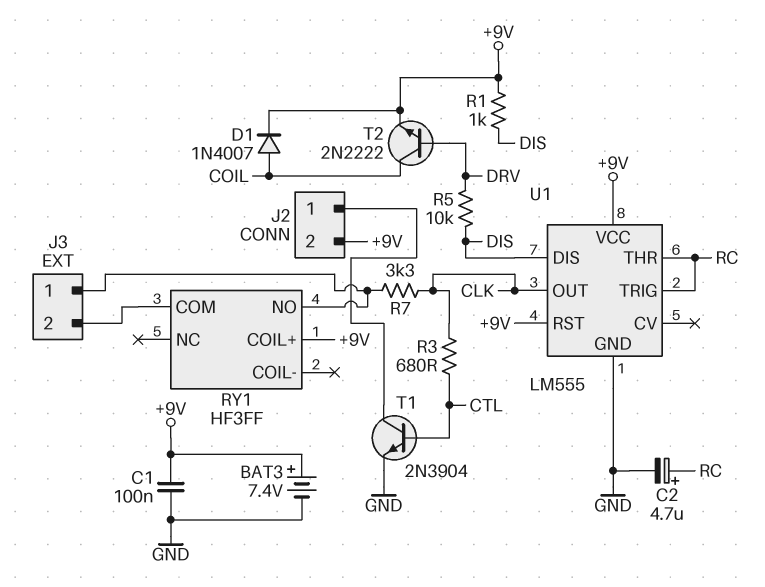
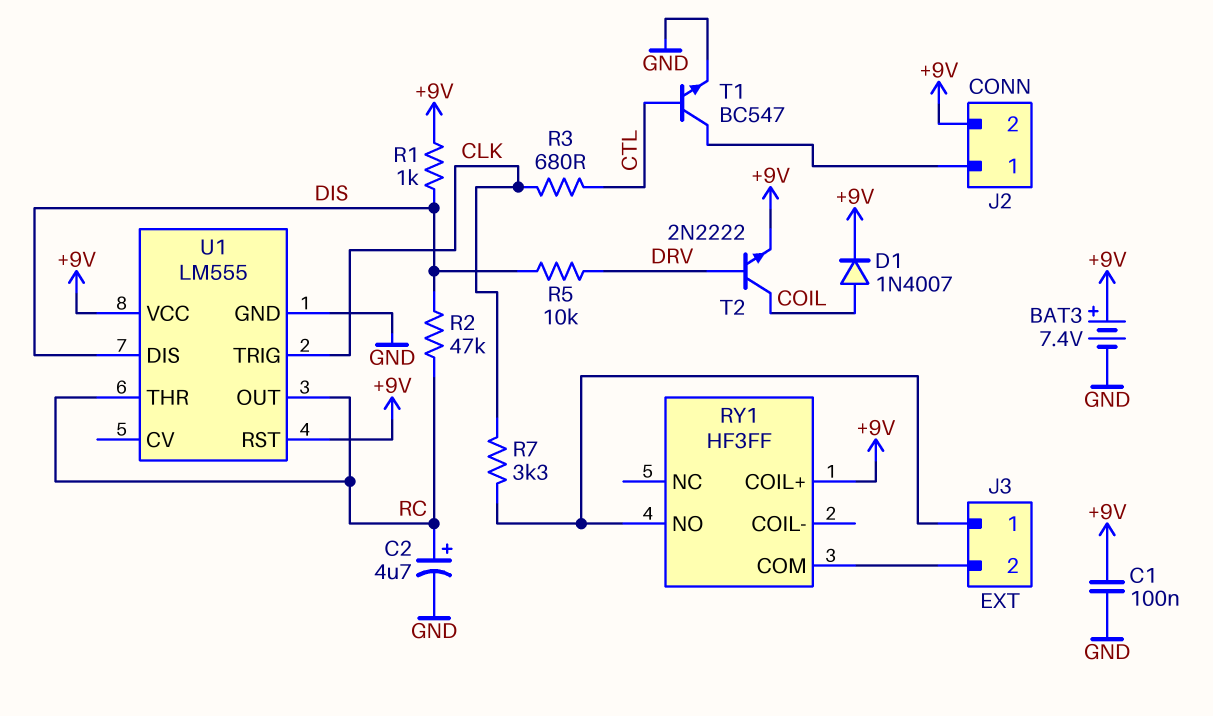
R2: none -> 47k (DIS, RC)
T1: NPN 2N3904 (B CTL, C J2/1, E GND) -> NPN BC547 (B CTL, C J2/1, E GND)
U1 pin OUT: CLK -> RC
U1 pin TRIG: RC -> CLK

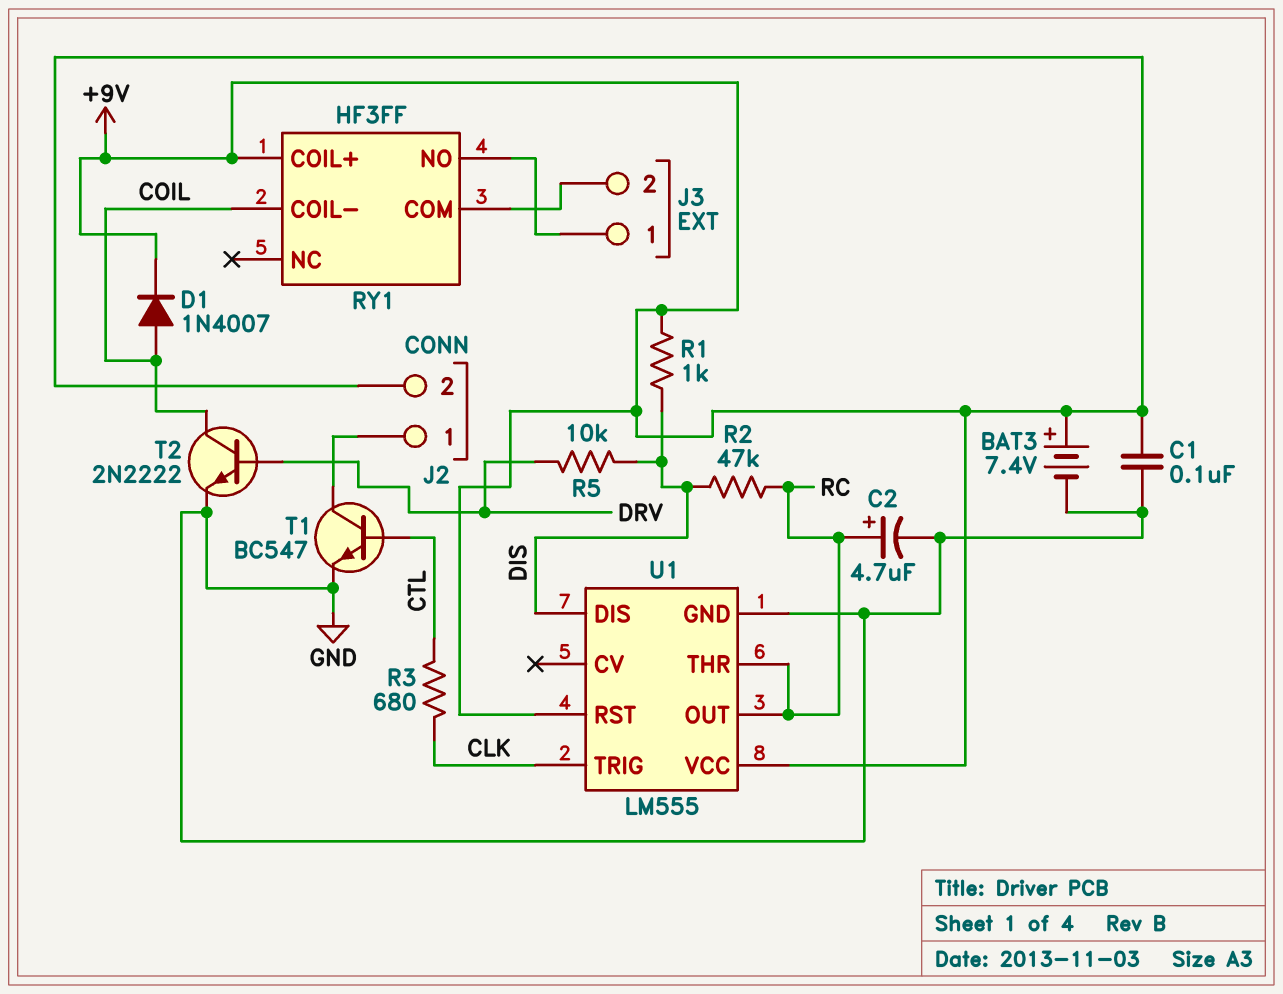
R7: 3.3k (CLK, J3/1) -> none
RY1 pin COIL-: none -> COIL
T2: NPN 2N2222 (B DRV, C COIL, E +9V) -> NPN 2N2222 (B DRV, C COIL, E GND)

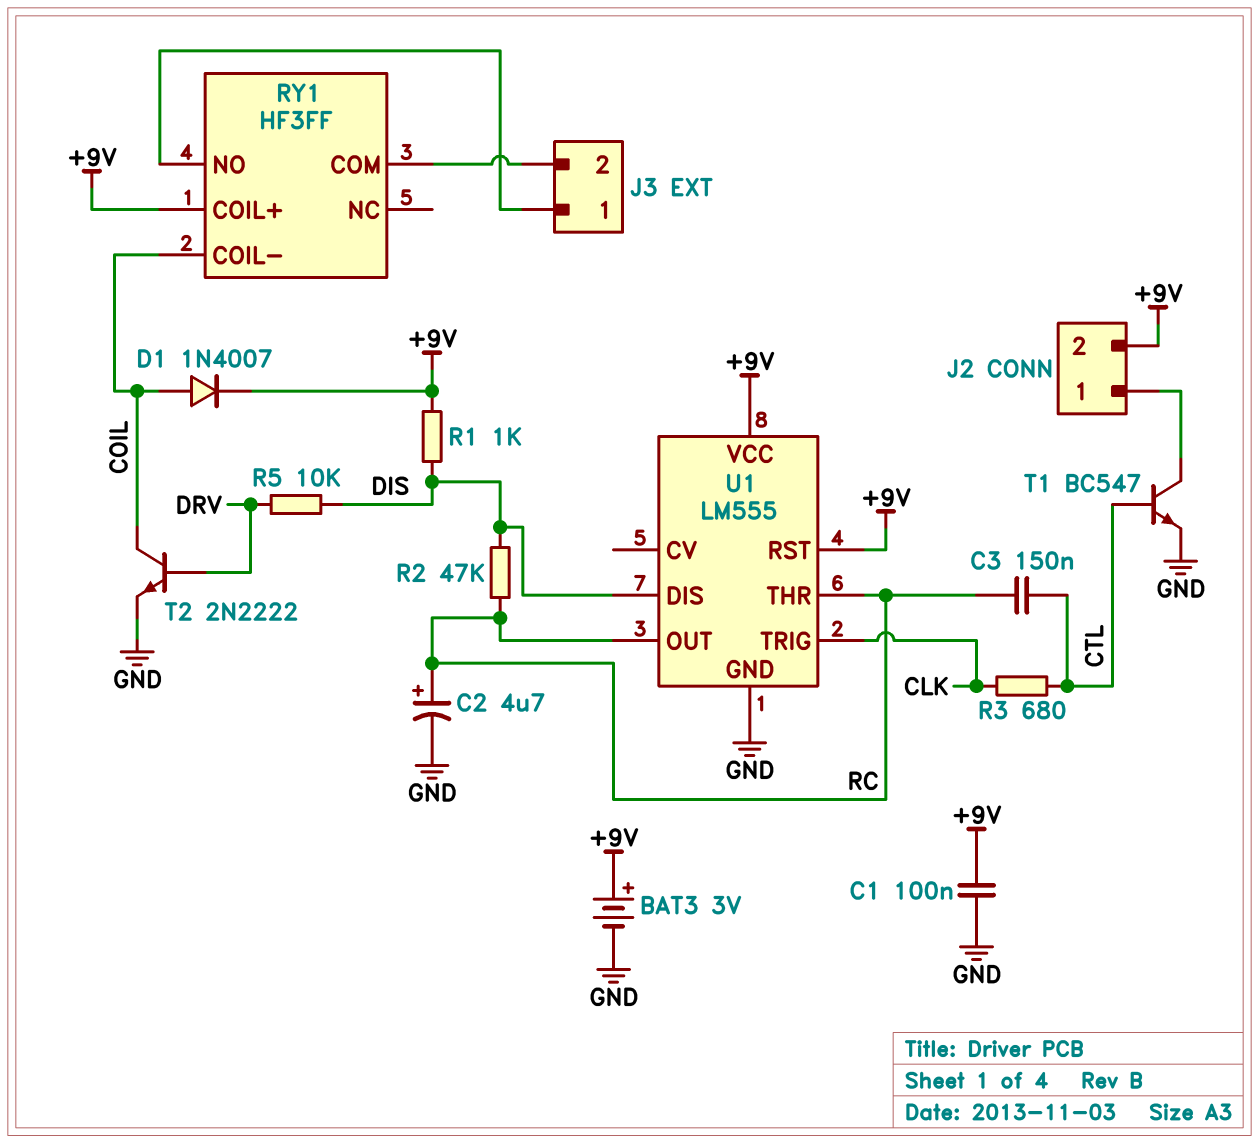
BAT3: 7.4V (plus +9V, minus GND) -> 3V (plus +9V, minus GND)
C3: none -> 150nF (CTL, RC)

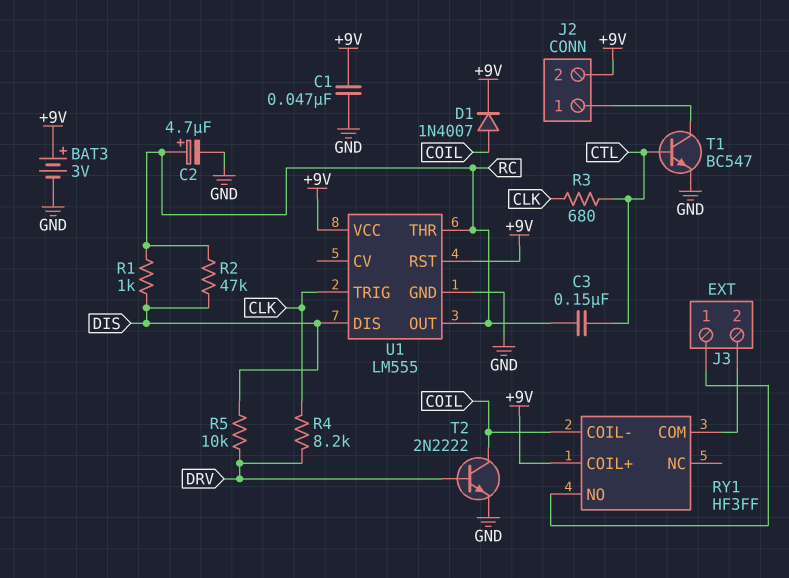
C1: 100nF (+9V, GND) -> 47nF (+9V, GND)
R1: 1k (+9V, DIS) -> 1k (DIS, RC)
R4: none -> 8.2k (CLK, DRV)

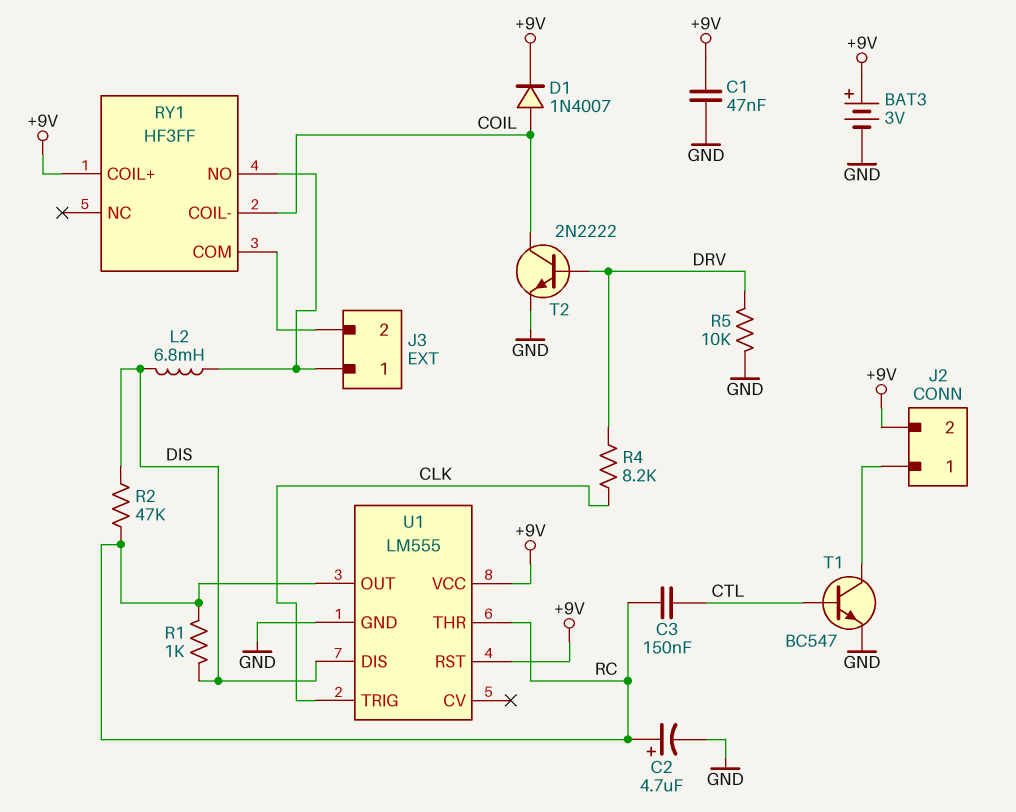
L2: none -> 6.8mH (DIS, J3/1)
R3: 680 (CLK, CTL) -> none
R5: 10k (DIS, DRV) -> 10k (DRV, GND)

